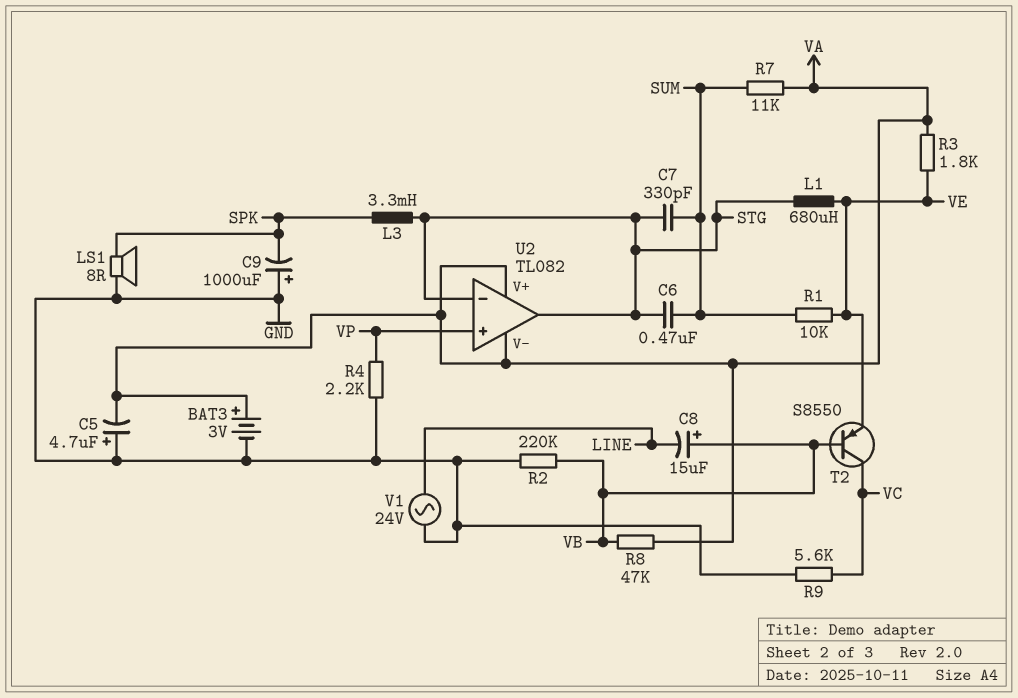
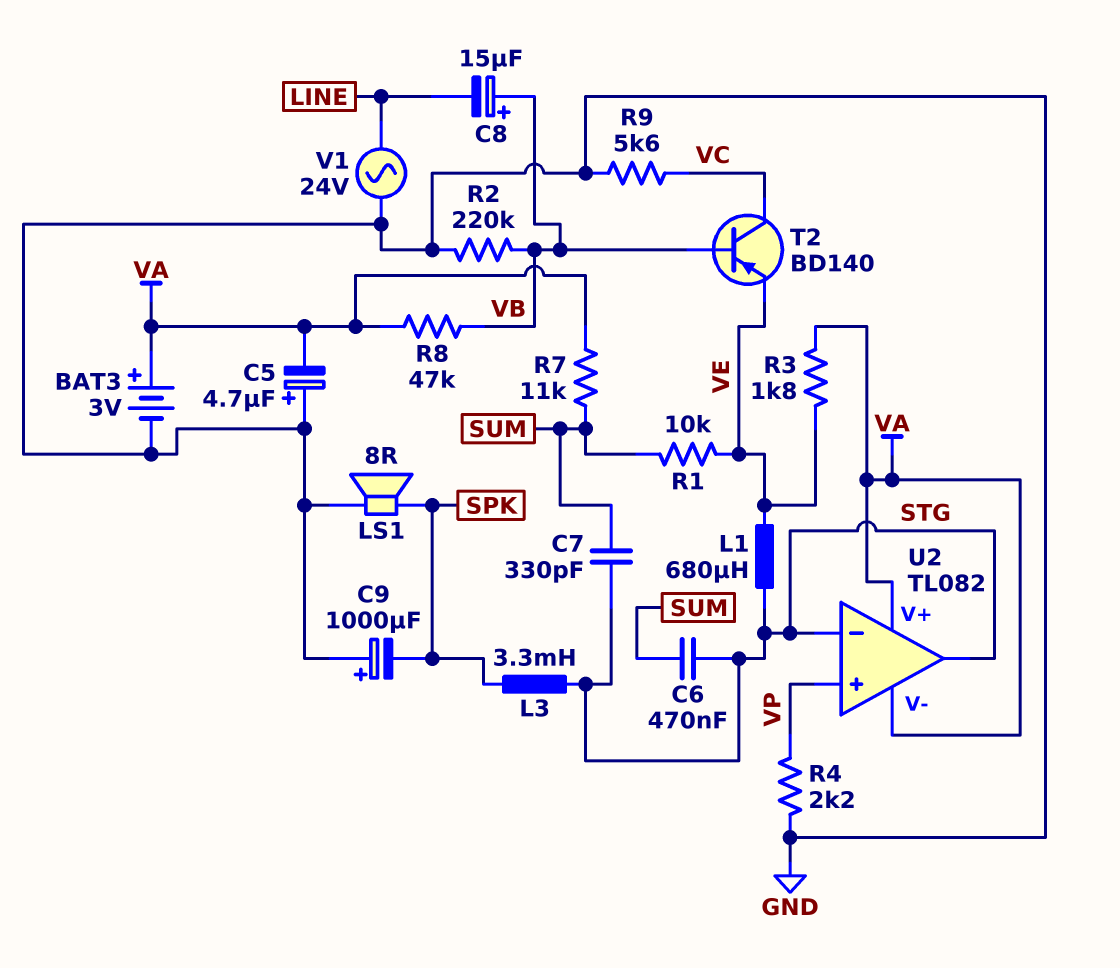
T2: PNP S8550 (B VB, C VC, E VE) -> PNP BD140 (B VB, C VC, E VE)

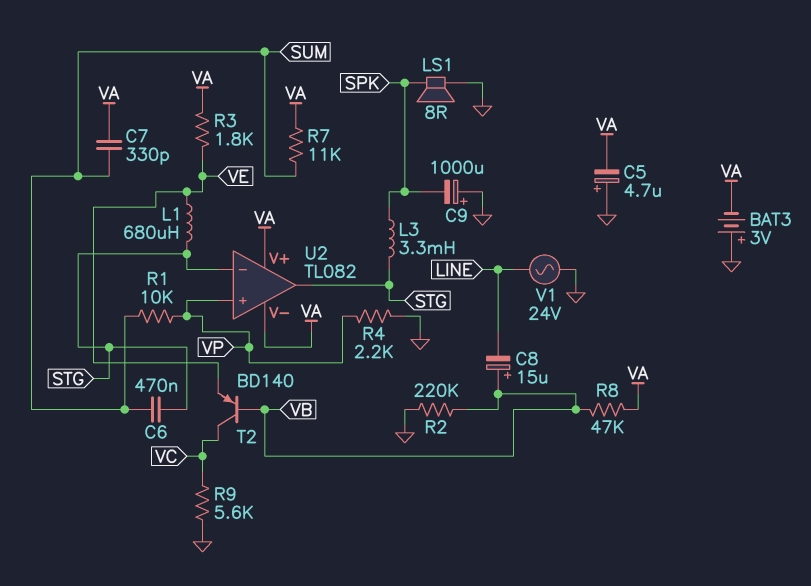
BAT3: 3V (plus VA, minus GND) -> 3V (plus GND, minus VA)
C7: 330pF (STG, SUM) -> 330pF (SUM, VA)
R1: 10k (SUM, VE) -> 10k (SUM, VP)

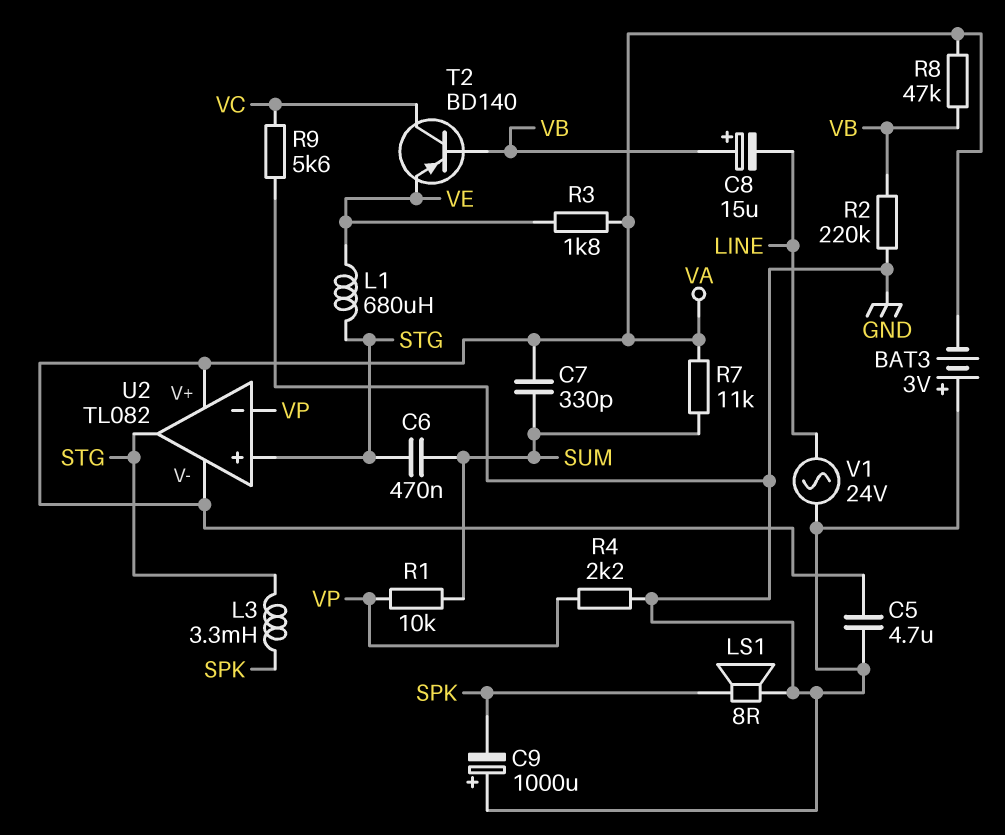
C5: 4.7uF (plus GND, minus VA) -> 4.7uF (GND, VA)
U2 pin in+: VP -> STG
U2 pin in-: STG -> VP

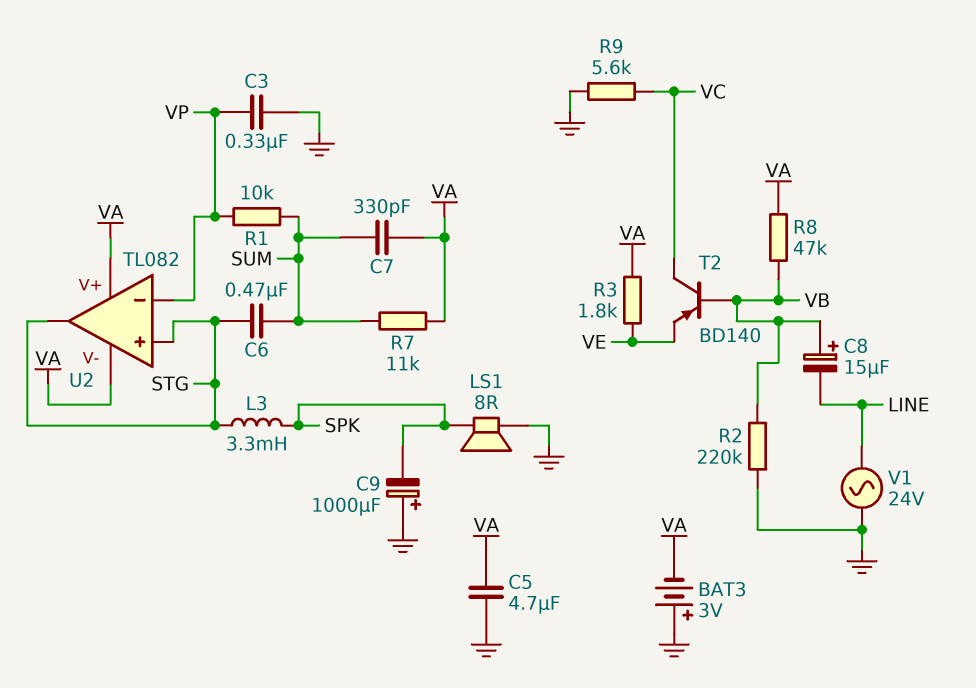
C3: none -> 330nF (GND, VP)
L1: 680uH (STG, VE) -> none
R4: 2.2k (GND, VP) -> none

